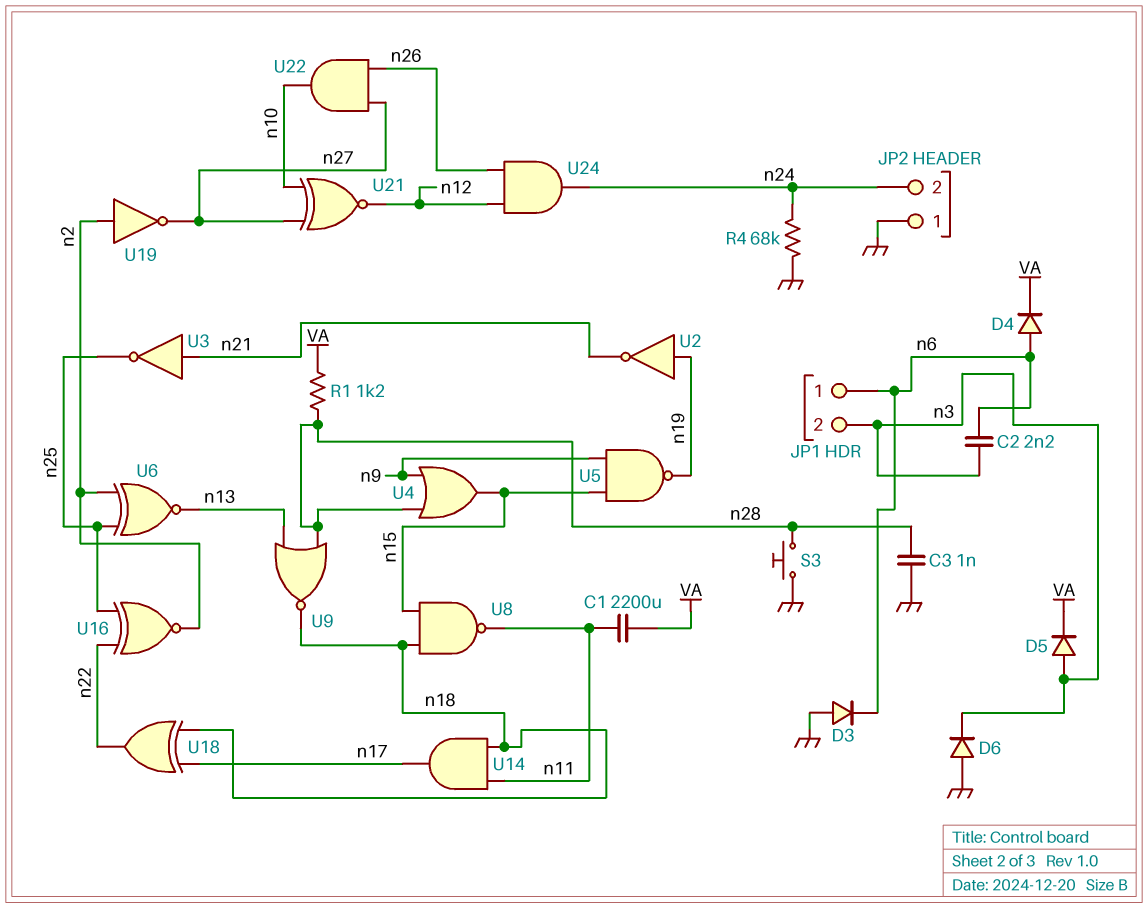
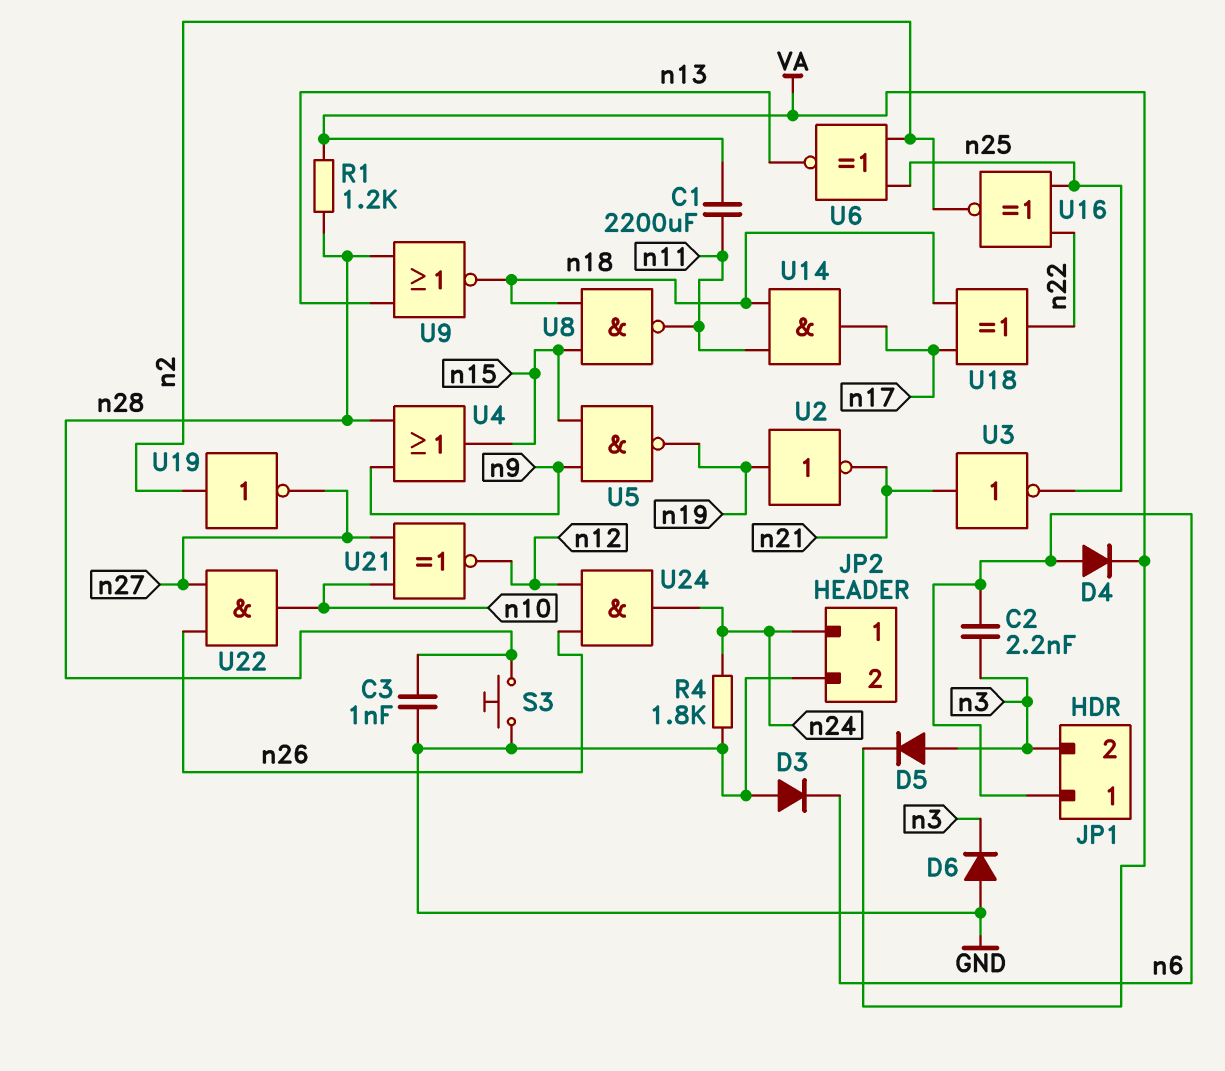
JP2 pin 1: GND -> n24
JP2 pin 2: n24 -> GND
R4: 68k (GND, n24) -> 1.8k (GND, n24)

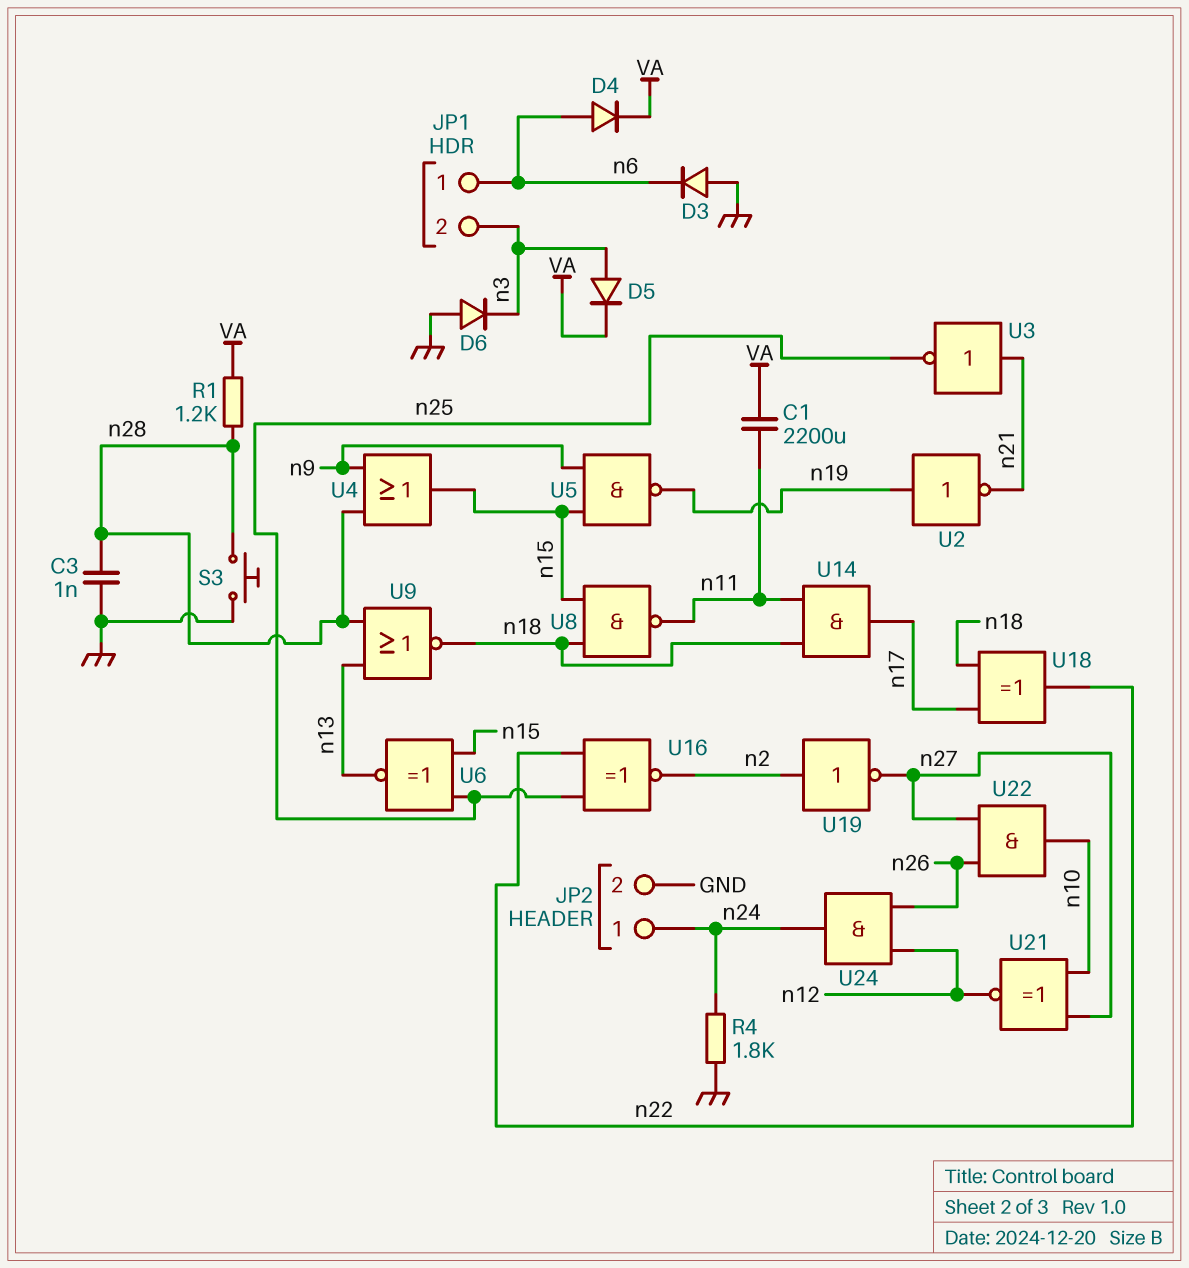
C2: 2.2nF (n3, n6) -> none
U6: XNOR (in n2, in n25, out n13) -> XNOR (in n15, in n25, out n13)

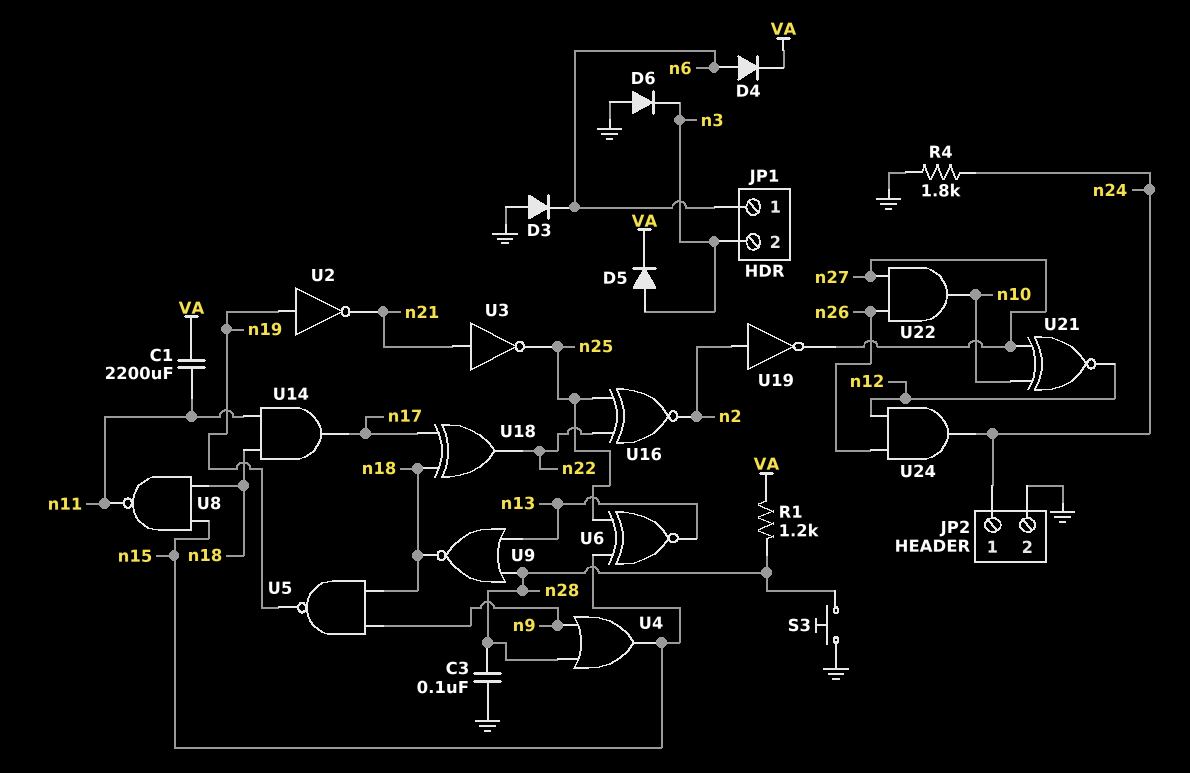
C3: 1nF (GND, n28) -> 100nF (GND, n28)
U5: NAND (in n9, in n15, out n19) -> NAND (in n9, in n18, out n19)

